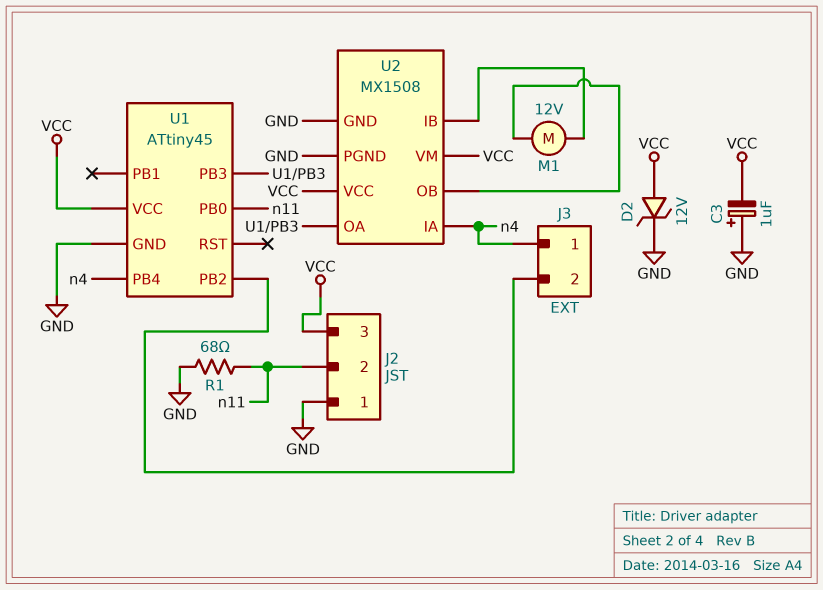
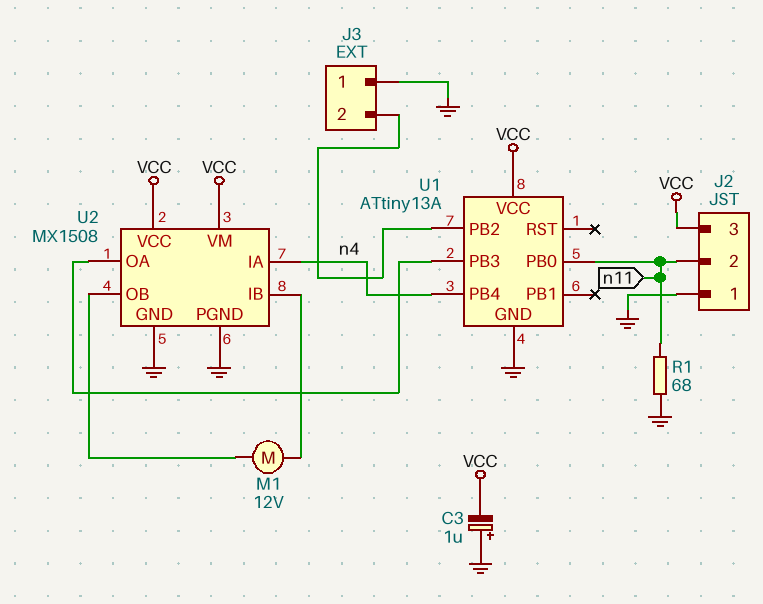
D2: zener 12V (A VCC, K GND) -> none
J3 pin 1: n4 -> GND
U1: ATtiny45 -> ATtiny13A

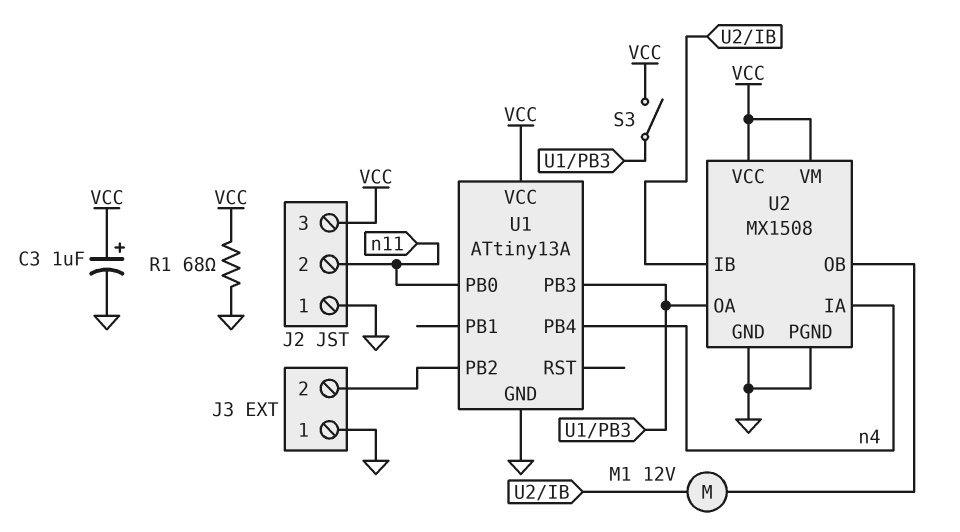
C3: 1uF (plus GND, minus VCC) -> 1uF (plus VCC, minus GND)
R1: 68 (GND, n11) -> 68 (GND, VCC)
S3: none -> switch (U1/PB3, VCC)

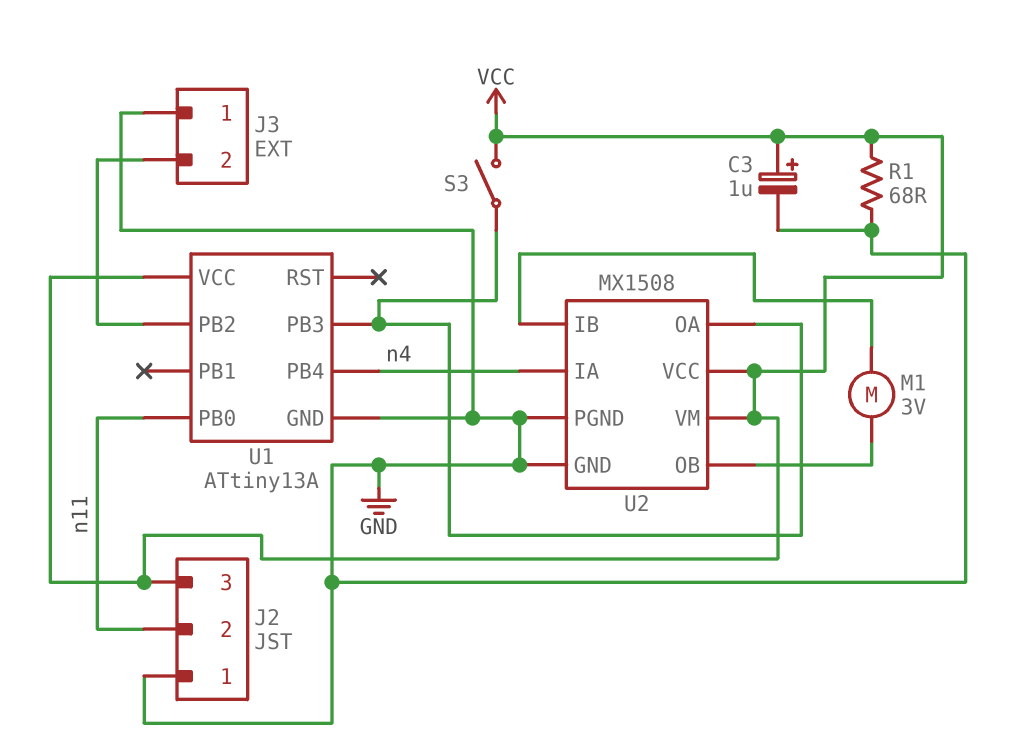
M1: motor 12V (U2/IB, U2/OB) -> motor 3V (U2/IB, U2/OB)

